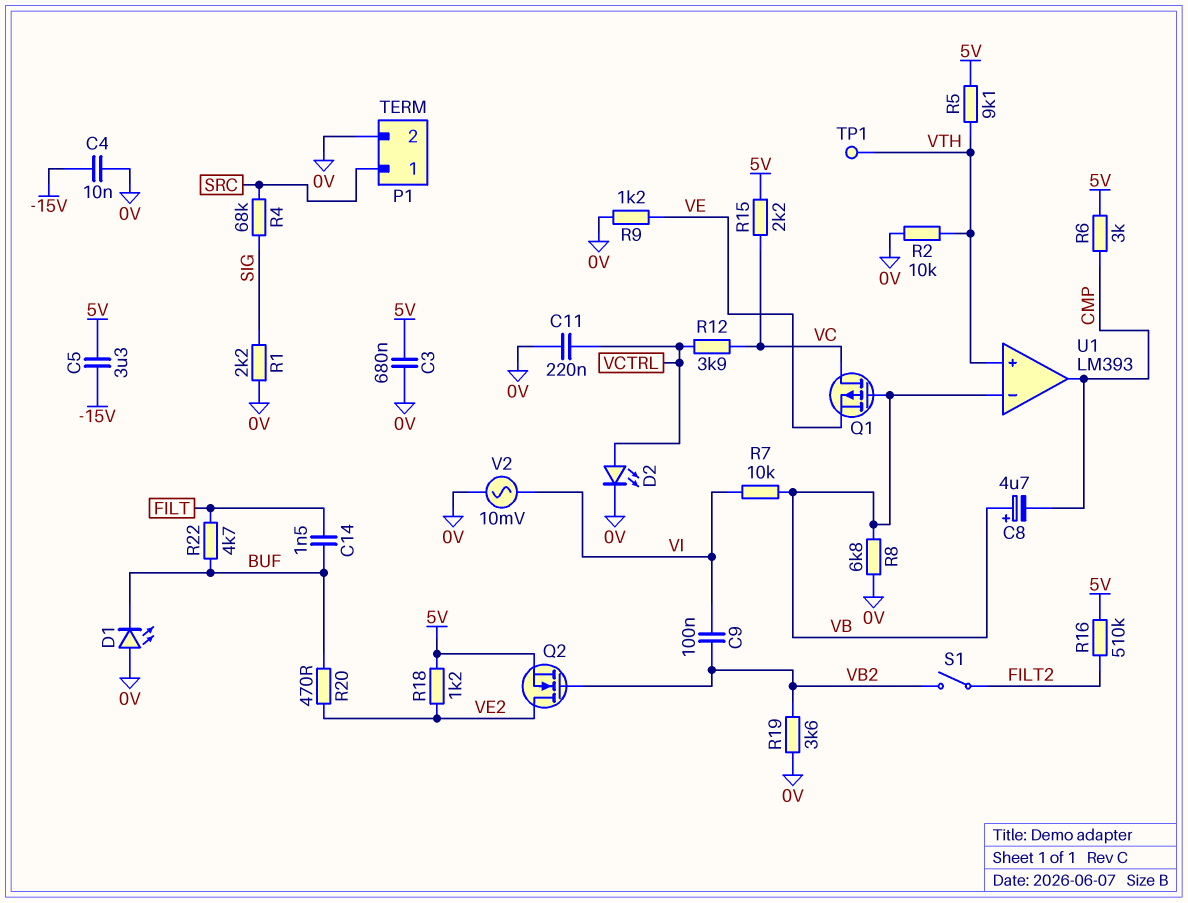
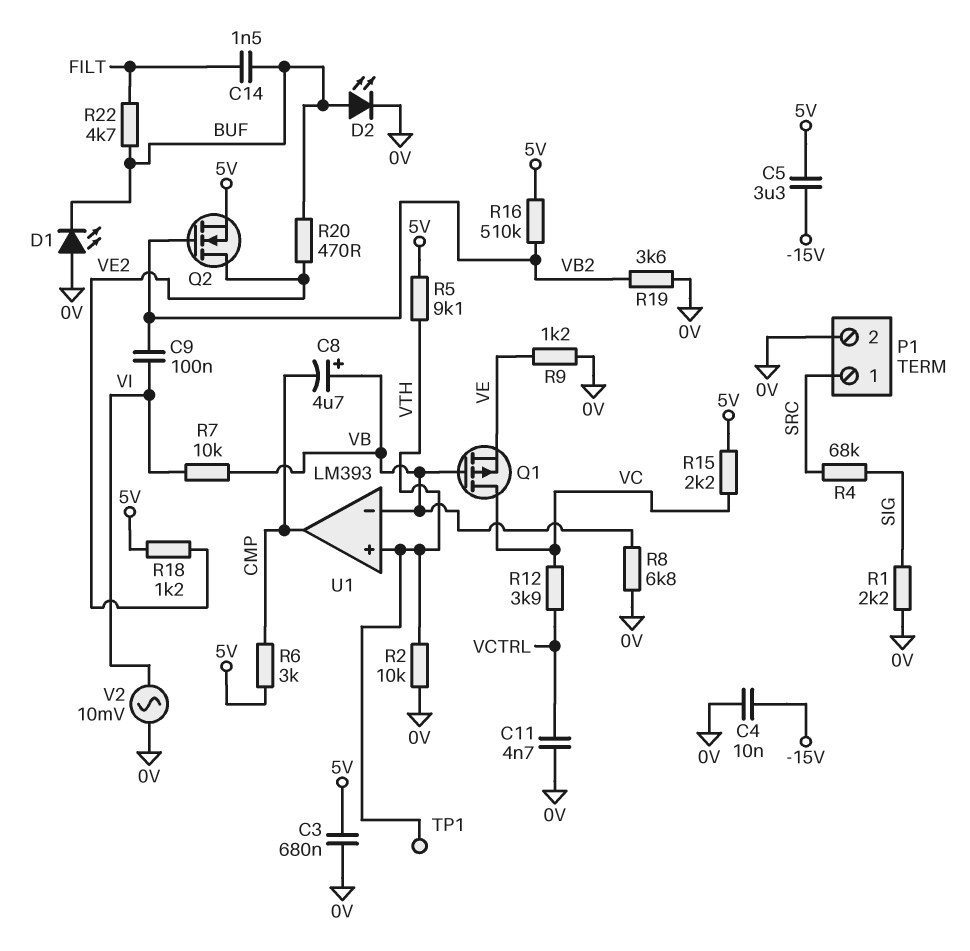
C11: 220nF (0V, VCTRL) -> 4.7nF (0V, VCTRL)
D2: LED (A VCTRL, K 0V) -> LED (A BUF, K 0V)
R16: 510k (5V, FILT2) -> 510k (5V, VB2)
S1: switch (FILT2, VB2) -> none

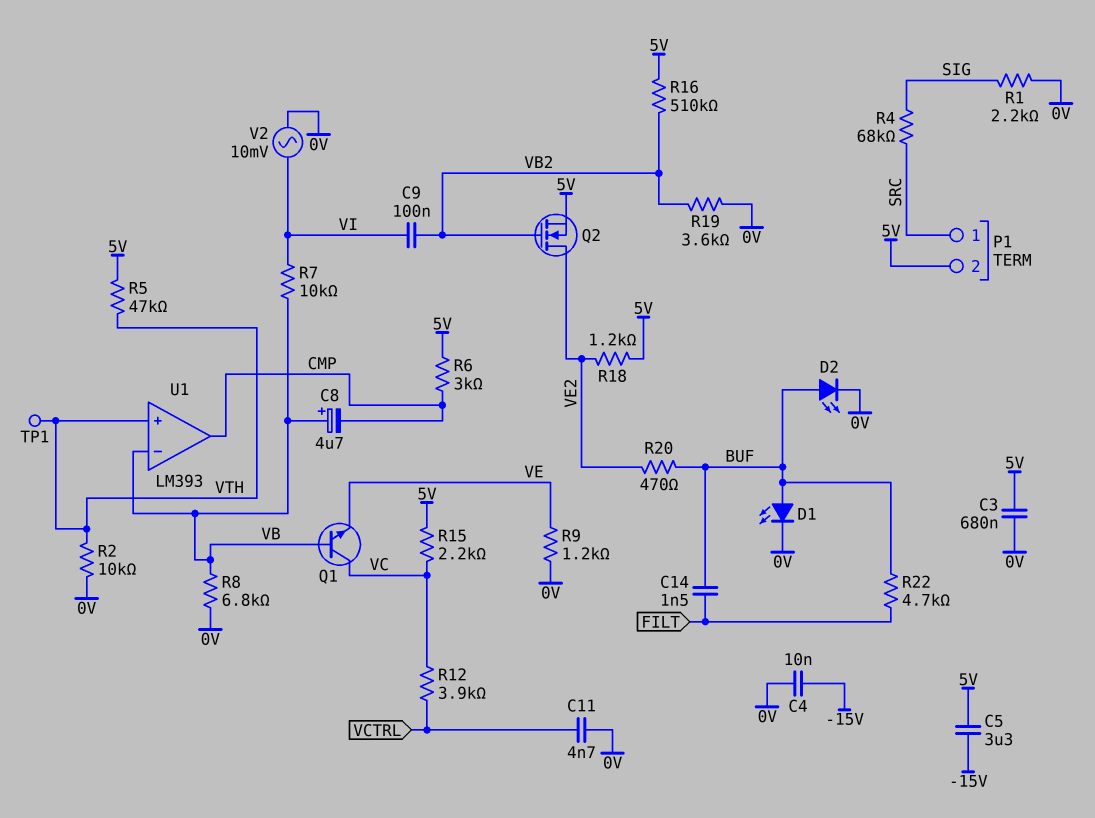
D1: LED (A 0V, K BUF) -> LED (A BUF, K 0V)
P1 pin 2: 0V -> 5V
Q1: PMOS (G VB, D VC, S VE) -> NPN (B VB, C VC, E VE)
R5: 9.1k (5V, VTH) -> 47k (5V, VTH)

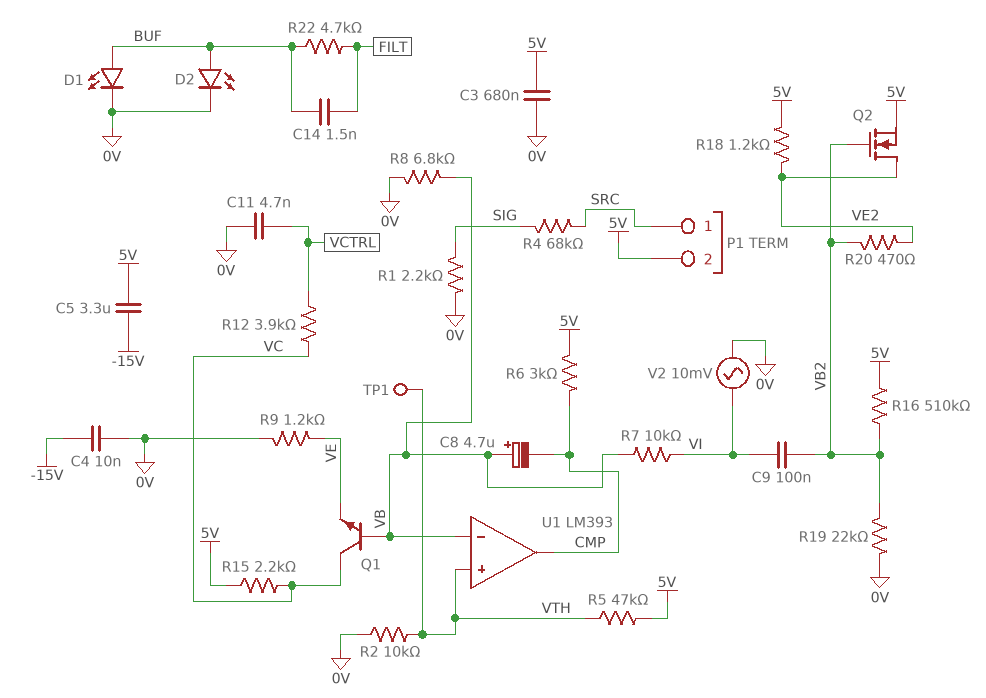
R19: 3.6k (0V, VB2) -> 22k (0V, VB2)
R20: 470 (BUF, VE2) -> 470 (VB2, VE2)

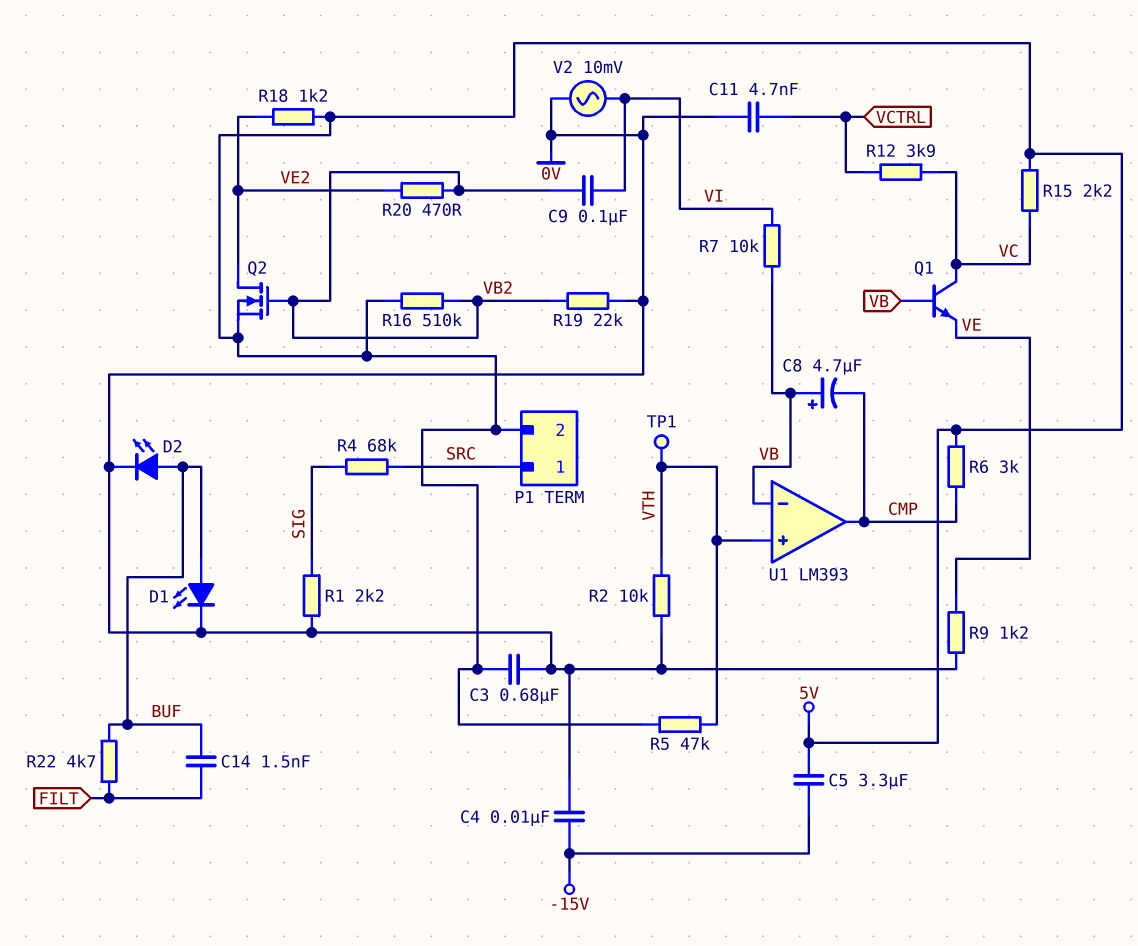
R8: 6.8k (0V, VB) -> none

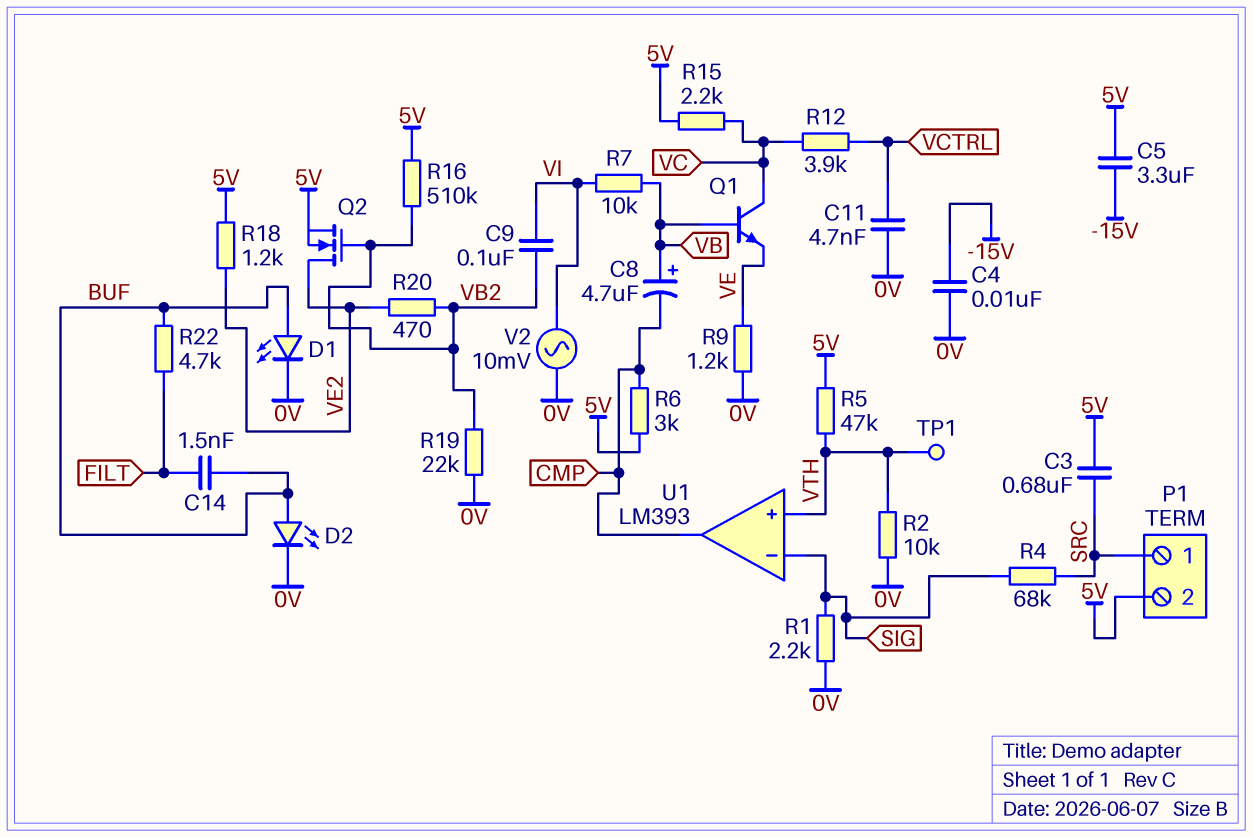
C3: 680nF (0V, 5V) -> 680nF (5V, SRC)
U1 pin in-: VB -> SIG

